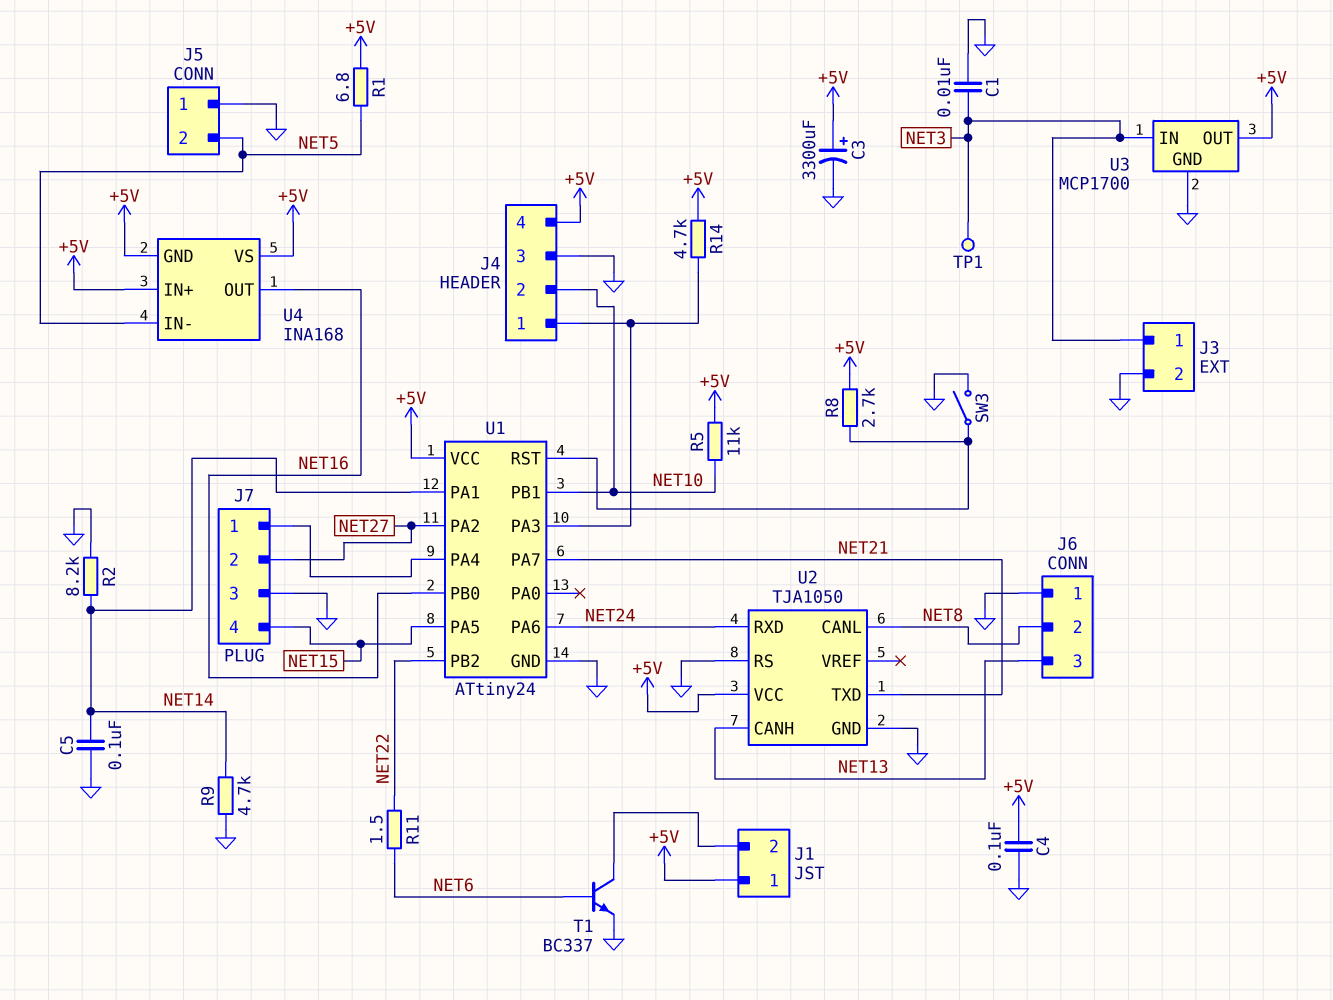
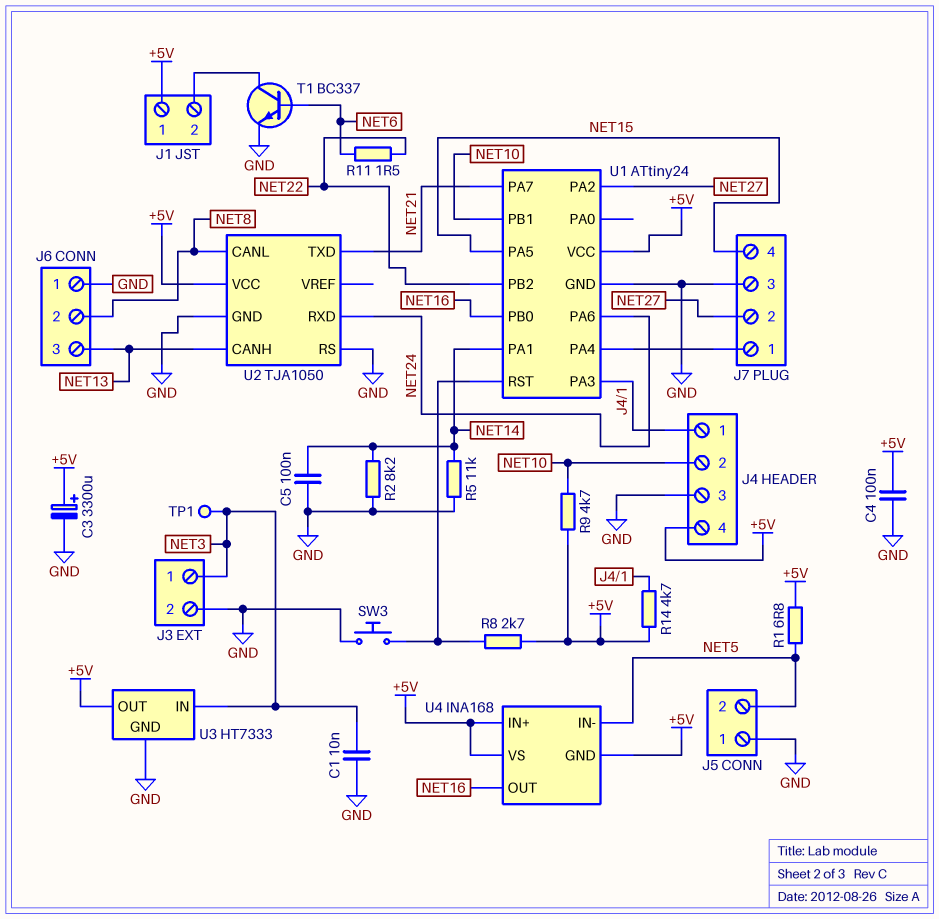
R5: 11k (+5V, NET10) -> 11k (GND, NET14)
R9: 4.7k (GND, NET14) -> 4.7k (+5V, NET10)
SW3: switch (GND, U1/RST) -> button (GND, U1/RST)
U3: MCP1700 -> HT7333

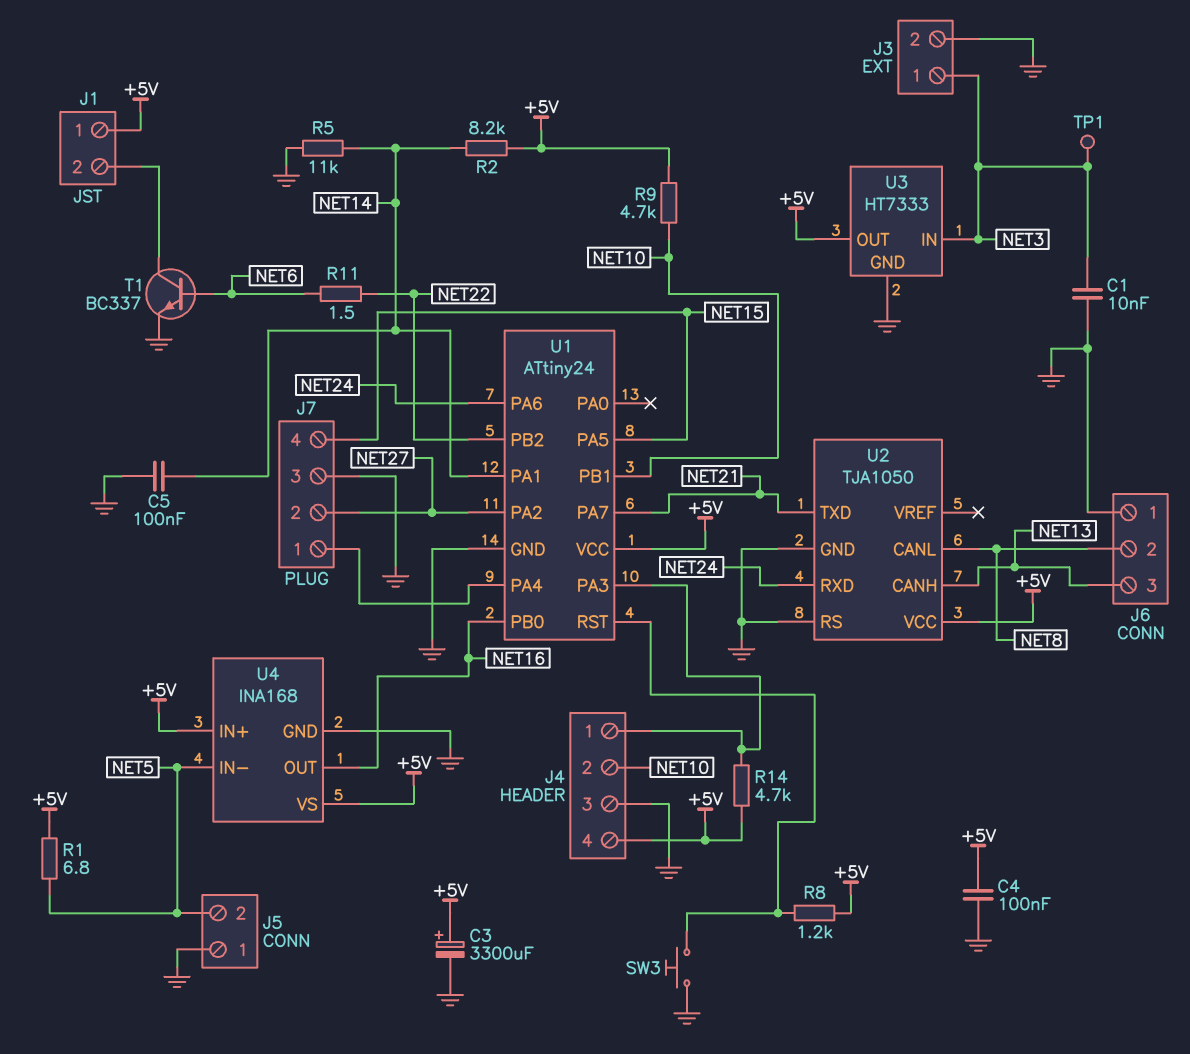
R2: 8.2k (GND, NET14) -> 8.2k (+5V, NET14)
R8: 2.7k (+5V, U1/RST) -> 1.2k (+5V, U1/RST)
U4 pin GND: +5V -> GND

